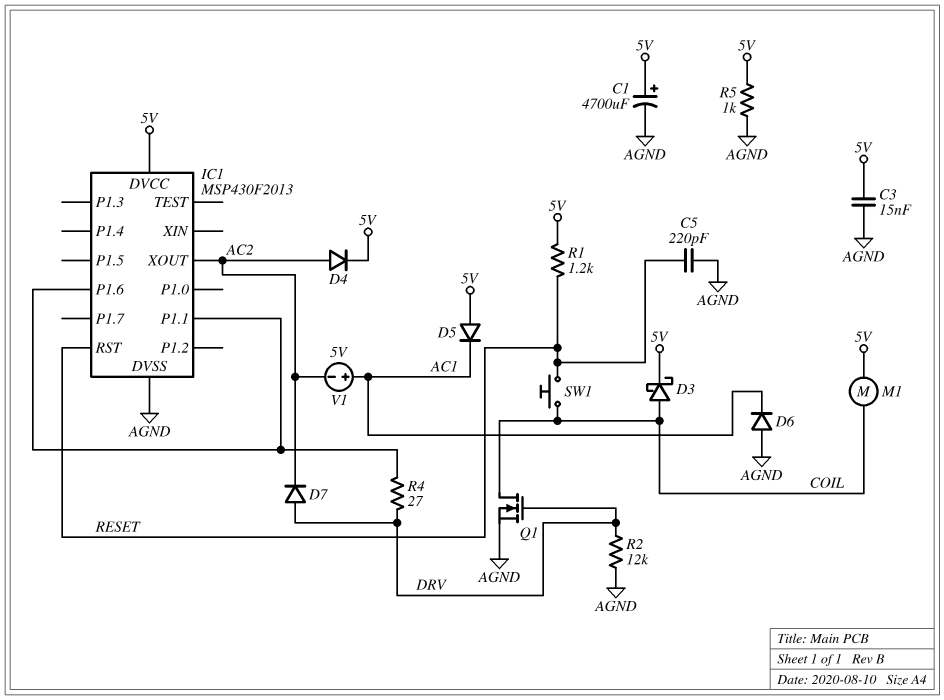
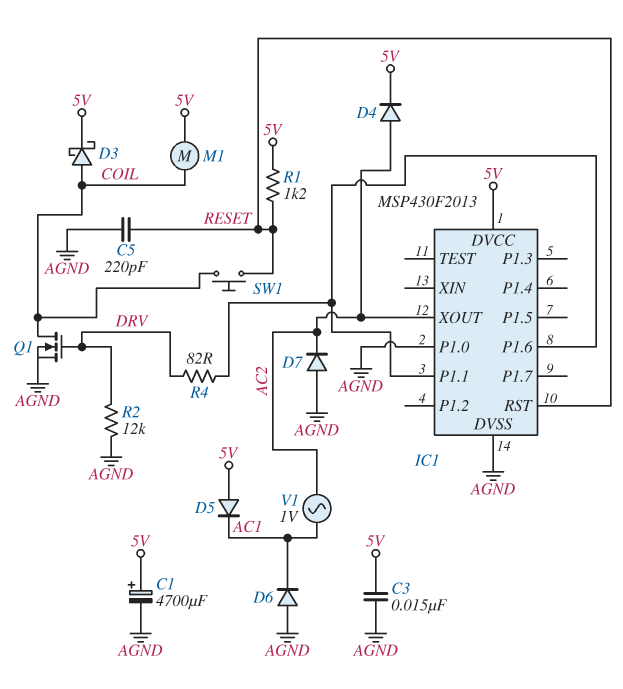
D7: diode (A DRV, K AC2) -> diode (A AGND, K AC2)
IC1 pin P1.0: none -> AGND
R4: 27 (DRV, IC1/P1.1) -> 82 (DRV, IC1/P1.1)
R5: 1k (5V, AGND) -> none
V1: 5V (plus AC1, minus AC2) -> AC 1V (AC1, AC2)

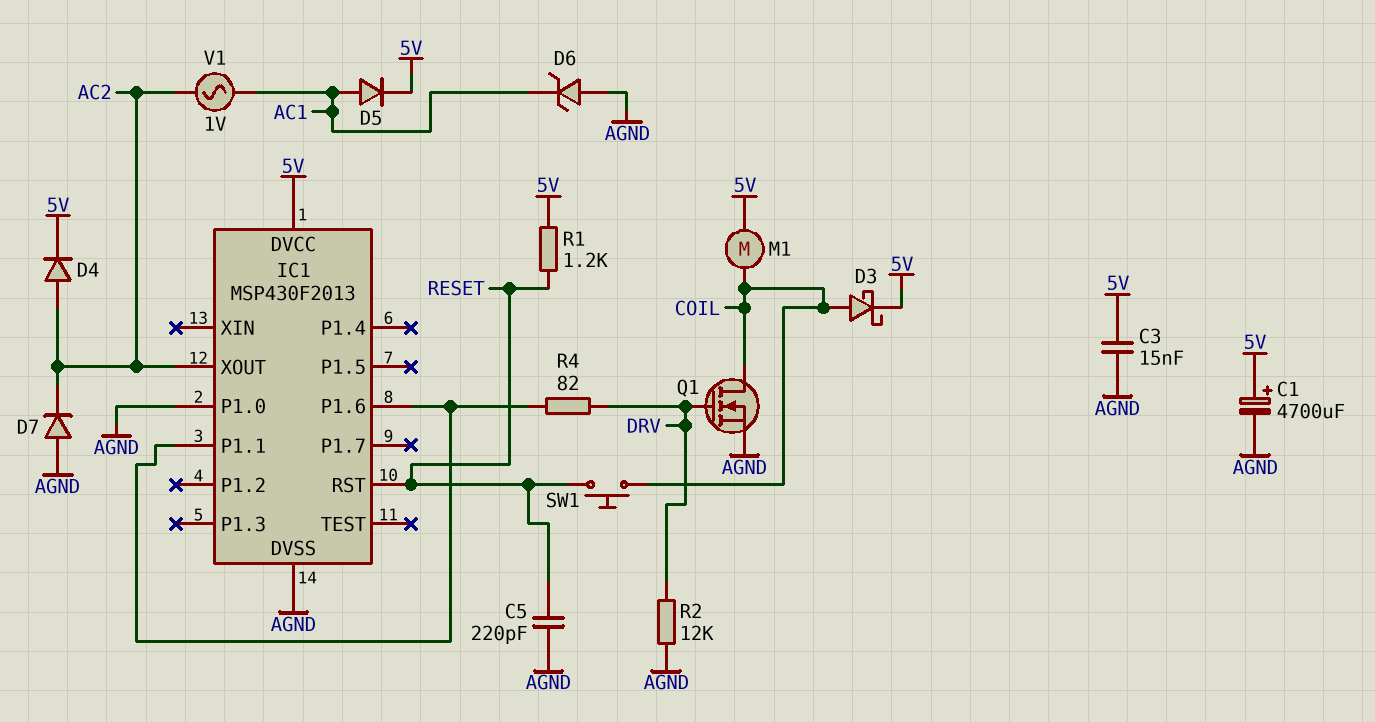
D5: diode (A 5V, K AC1) -> diode (A AC1, K 5V)
D6: diode (A AGND, K AC1) -> zener (A AGND, K AC1)

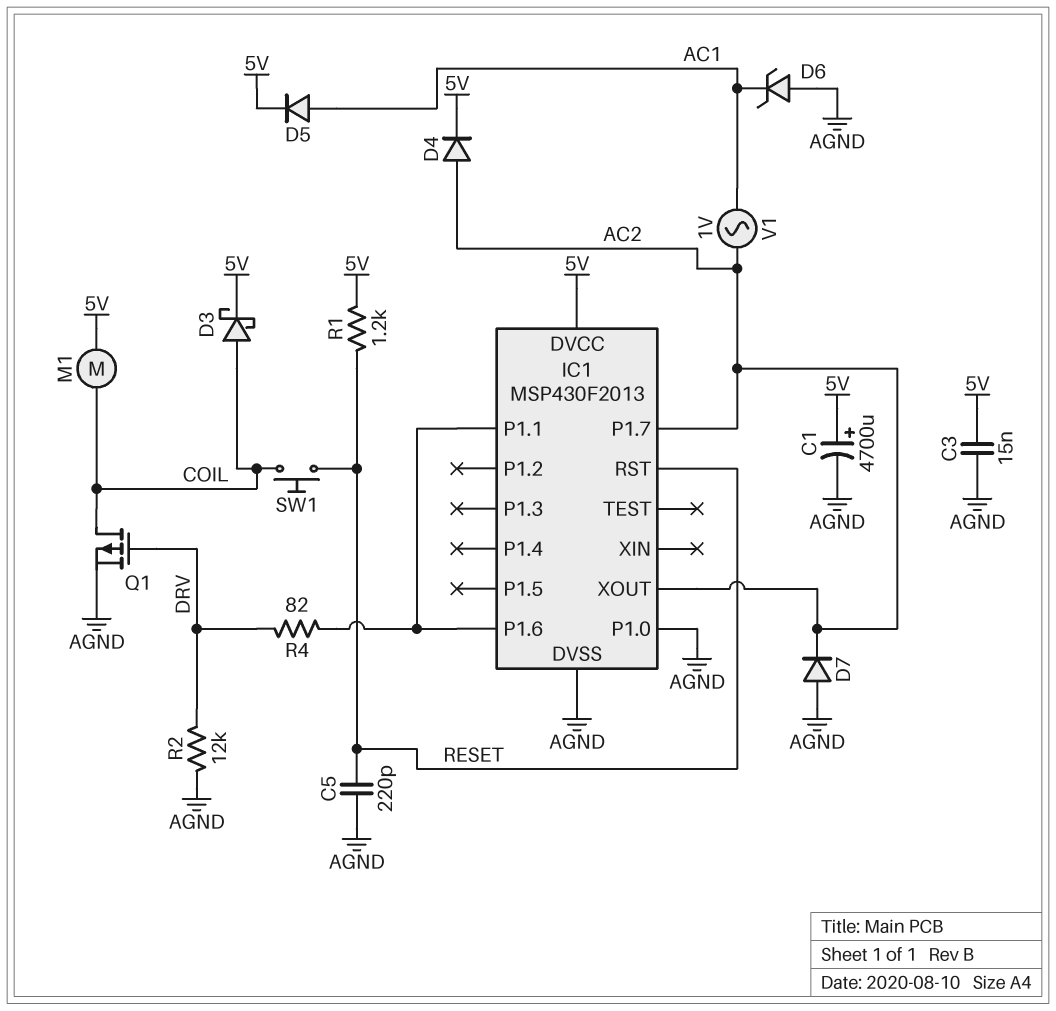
IC1 pin P1.7: none -> AC2
Q1: NMOS (G DRV, D COIL, S AGND) -> PMOS (G DRV, D COIL, S AGND)

